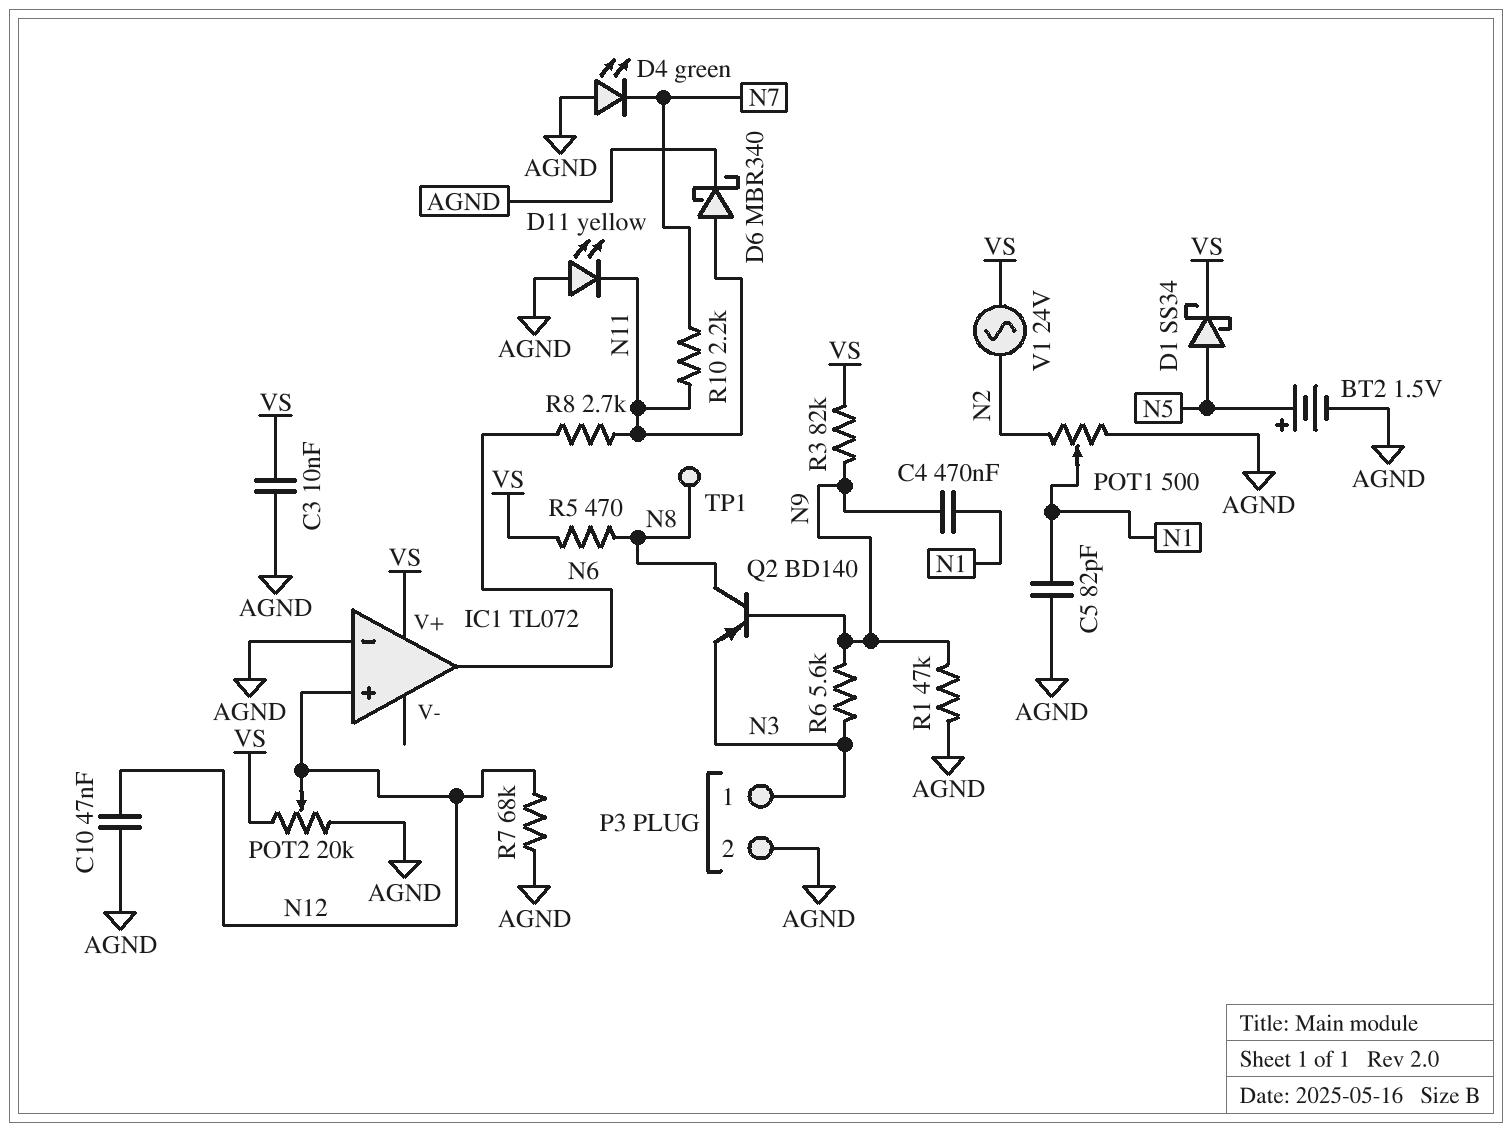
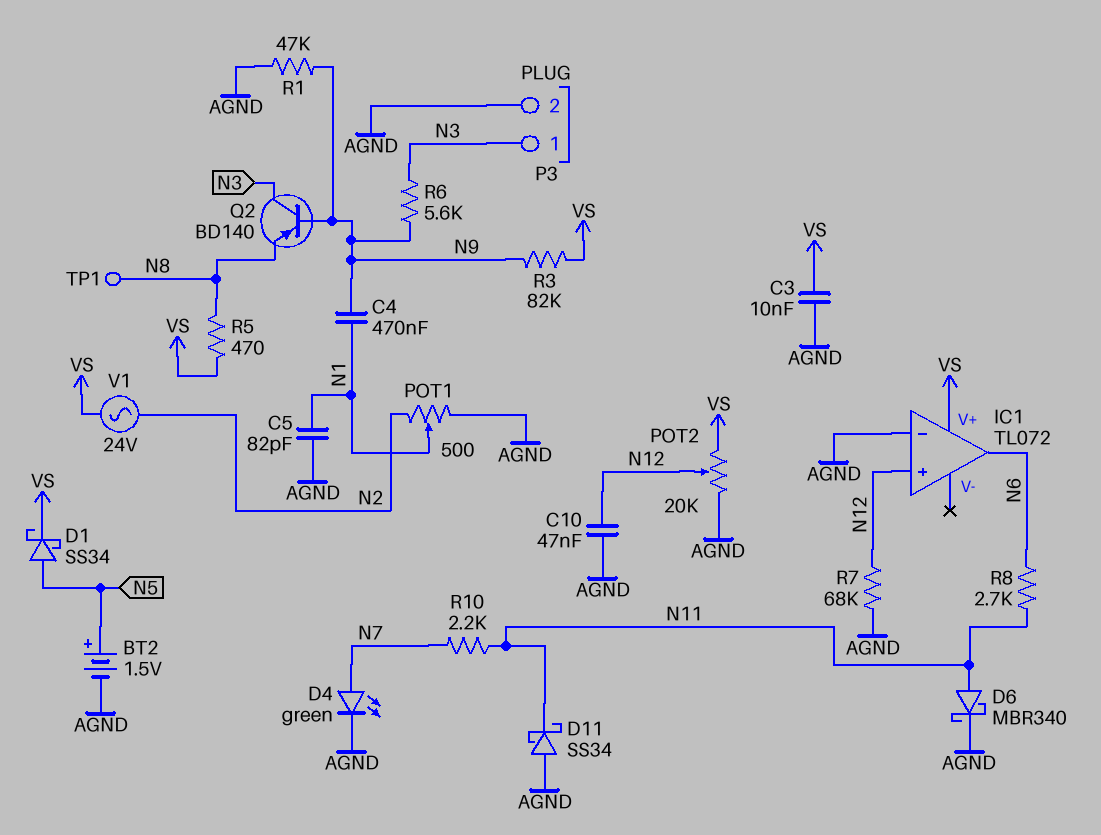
D4: LED green (A AGND, K N7) -> LED green (A N7, K AGND)
D11: LED yellow (A AGND, K N11) -> schottky SS34 (A AGND, K N11)
Q2: PNP BD140 (B N9, C N8, E N3) -> PNP BD140 (B N9, C N3, E N8)

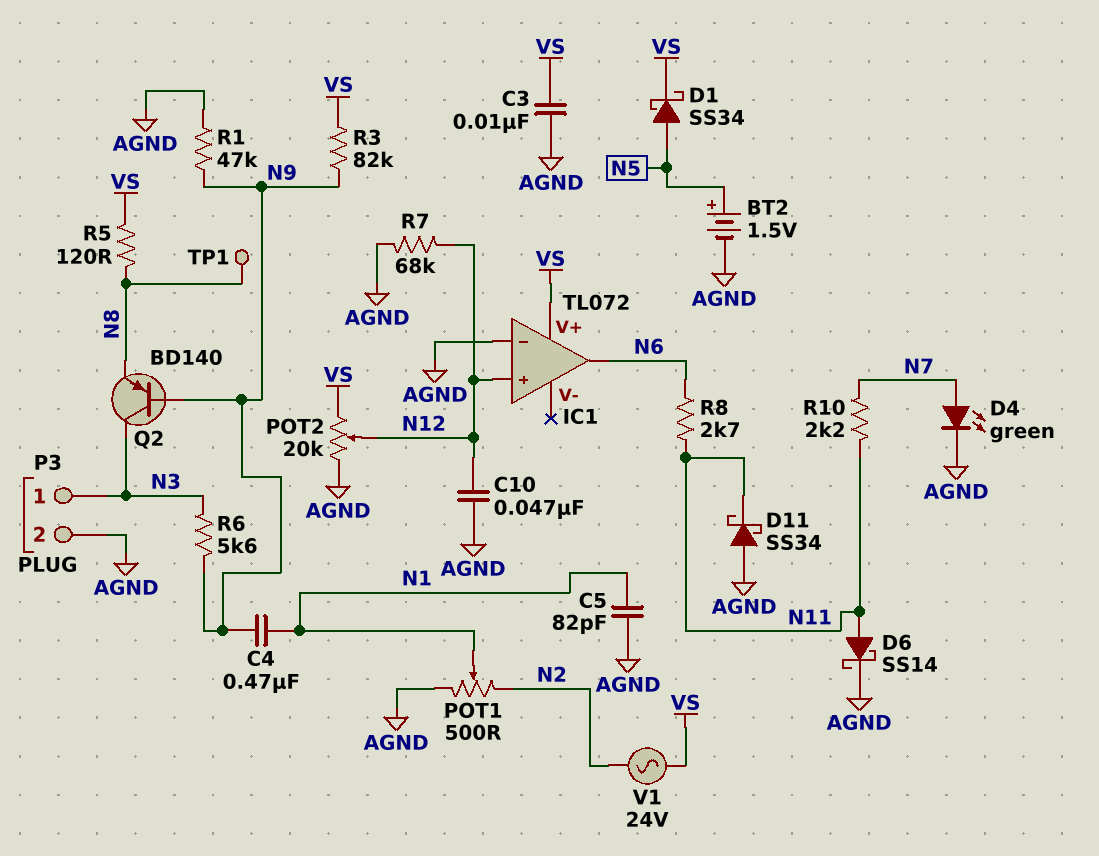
D6: schottky MBR340 (A N11, K AGND) -> schottky SS14 (A N11, K AGND)
R5: 470 (N8, VS) -> 120 (N8, VS)

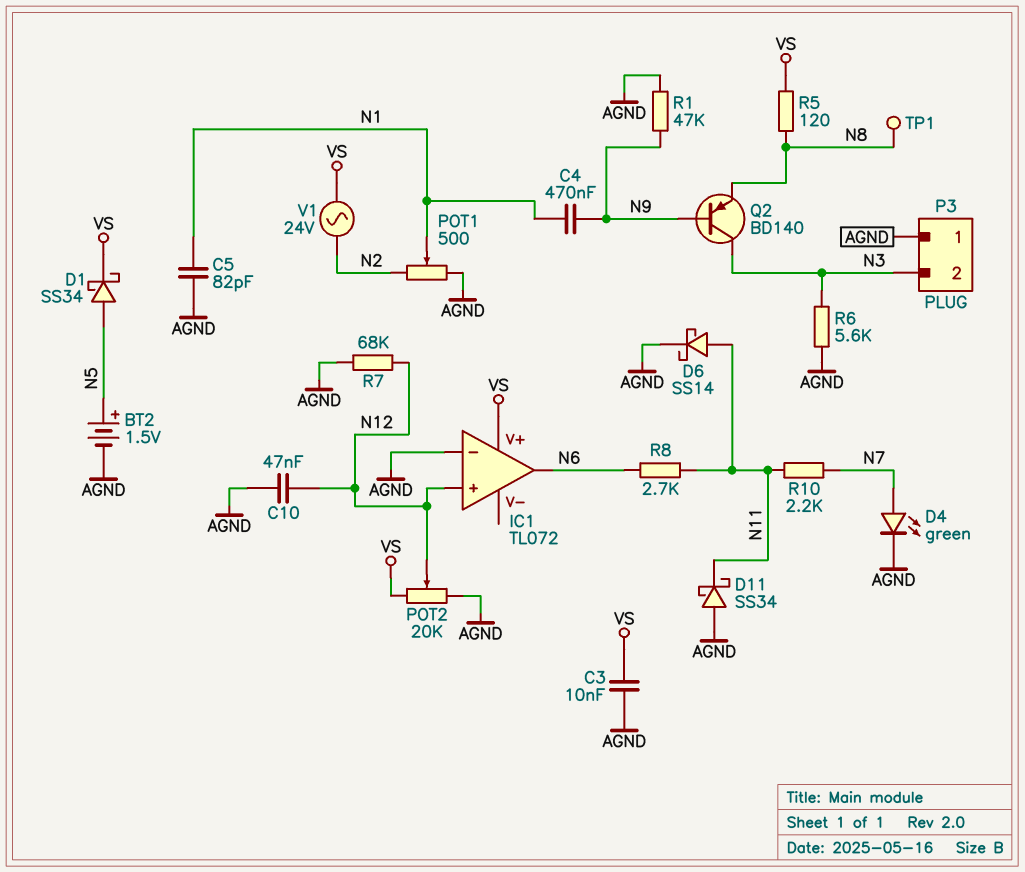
P3 pin 1: N3 -> AGND
P3 pin 2: AGND -> N3
R3: 82k (N9, VS) -> none
R6: 5.6k (N3, N9) -> 5.6k (AGND, N3)

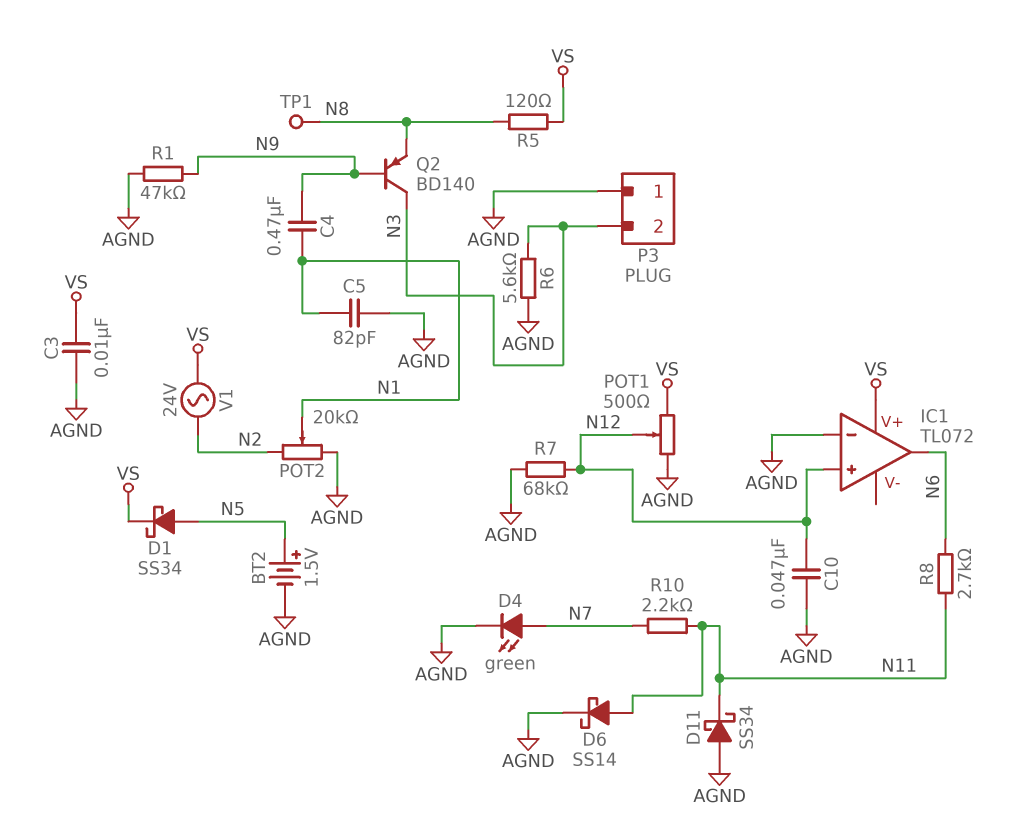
POT1: 500 (AGND, N2, wiper N1) -> 500 (AGND, VS, wiper N12)
POT2: 20k (AGND, VS, wiper N12) -> 20k (AGND, N2, wiper N1)

